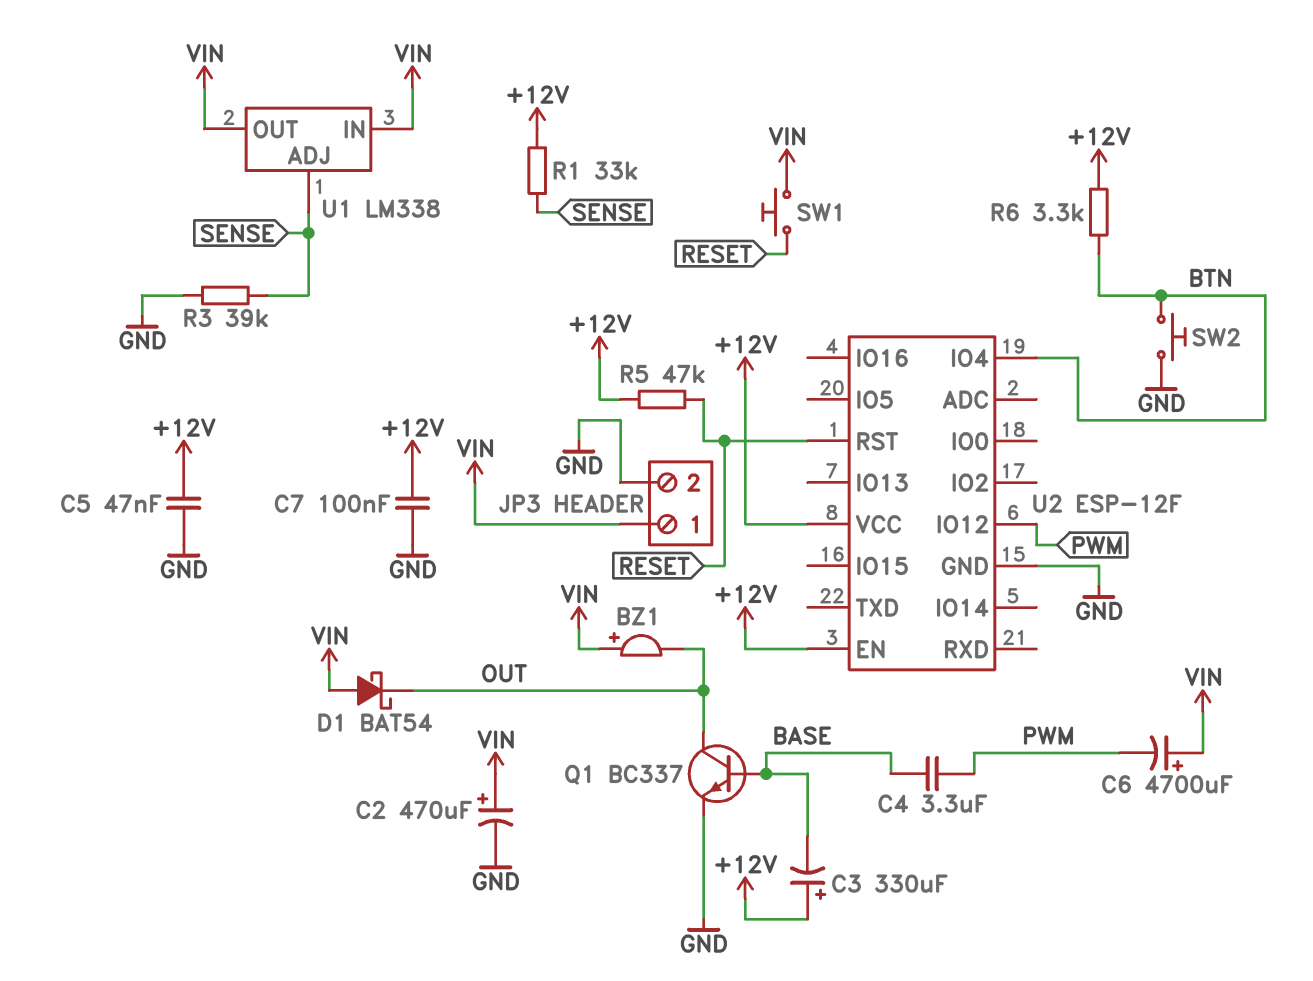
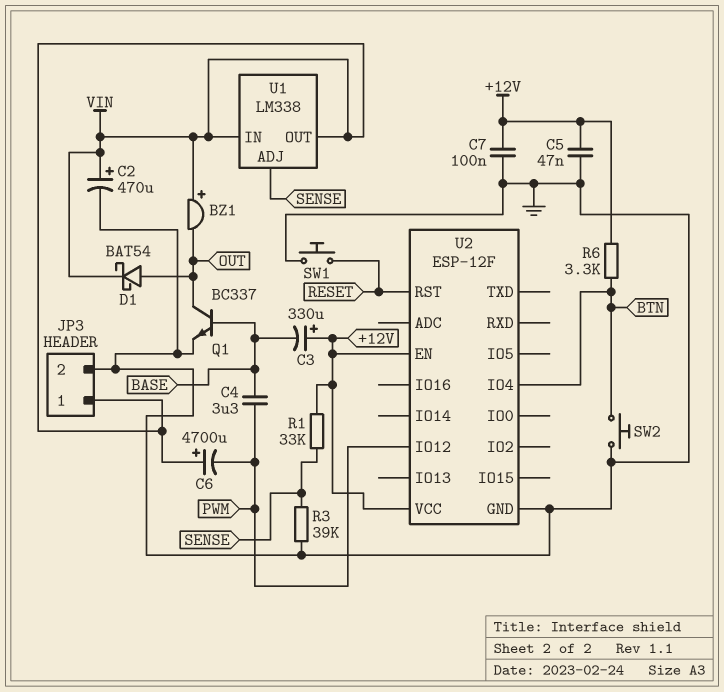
D1: schottky BAT54 (A VIN, K OUT) -> schottky BAT54 (A OUT, K VIN)
R5: 47k (+12V, RESET) -> none
SW1: button (RESET, VIN) -> button (GND, RESET)

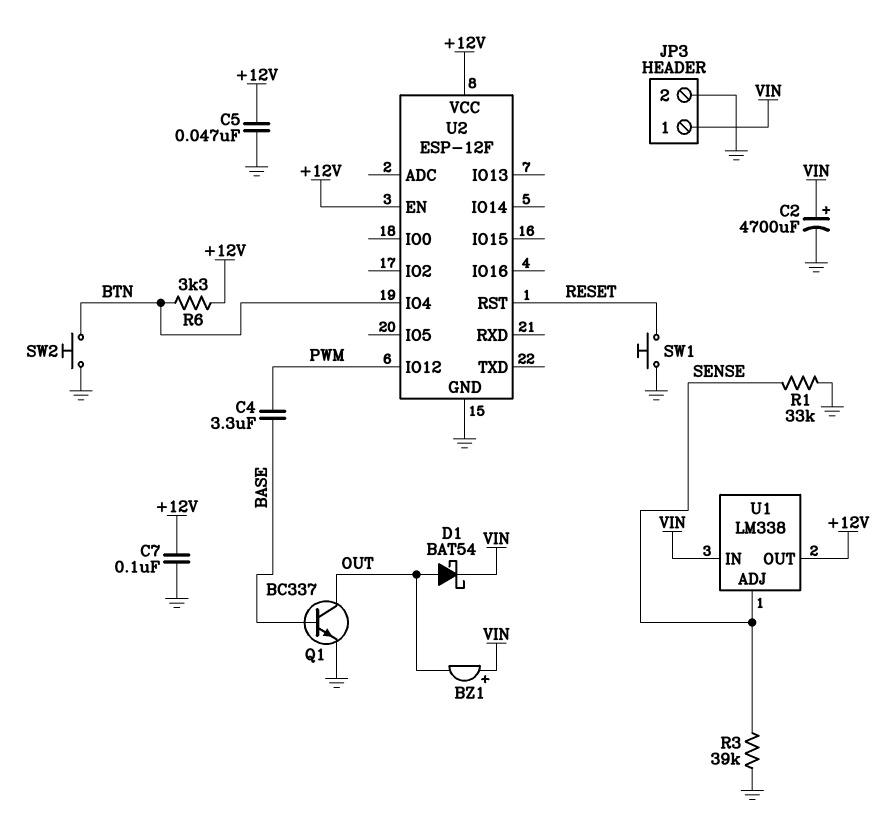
C2: 470uF (plus VIN, minus GND) -> 4700uF (plus VIN, minus GND)
C3: 330uF (plus +12V, minus BASE) -> none
C6: 4700uF (plus VIN, minus PWM) -> none
R1: 33k (+12V, SENSE) -> 33k (GND, SENSE)
U1 pin OUT: VIN -> +12V

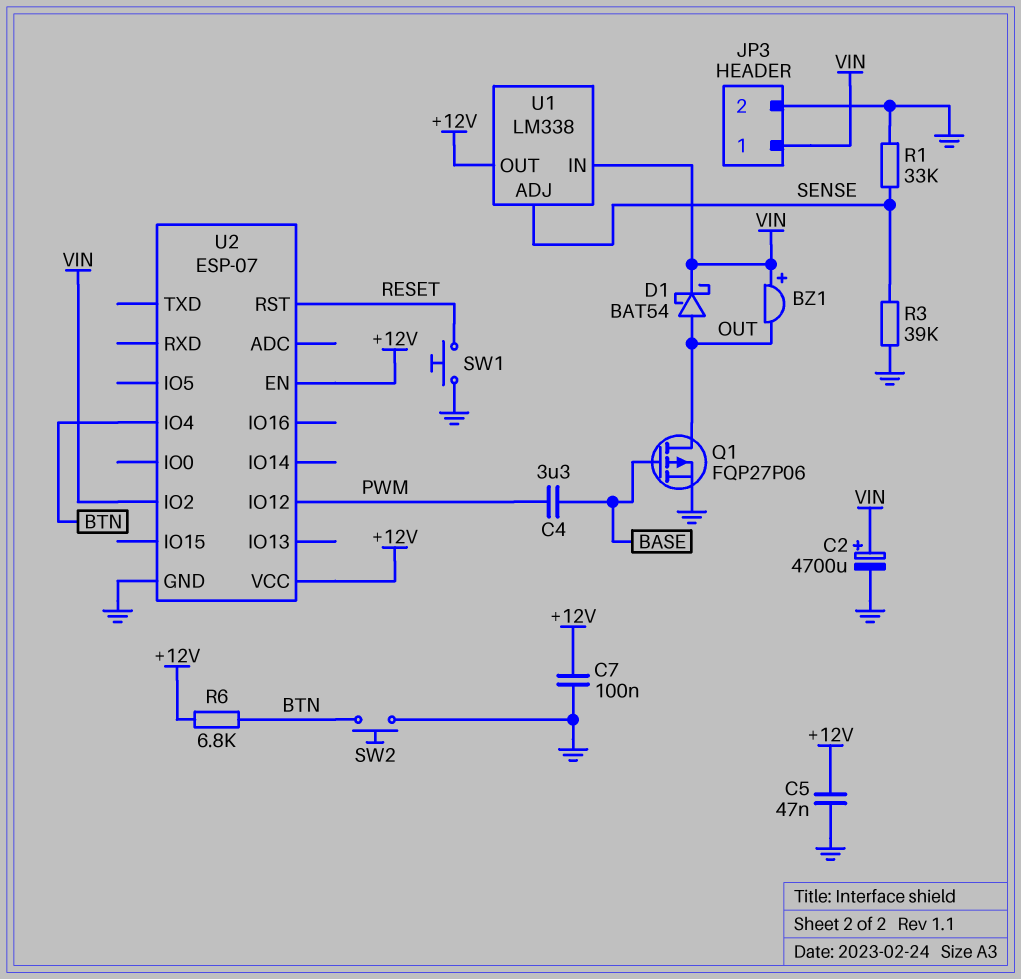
Q1: NPN BC337 (B BASE, C OUT, E GND) -> PMOS FQP27P06 (G BASE, D OUT, S GND)
R6: 3.3k (+12V, BTN) -> 6.8k (+12V, BTN)
U2: ESP-12F -> ESP-07
U2 pin IO2: none -> VIN

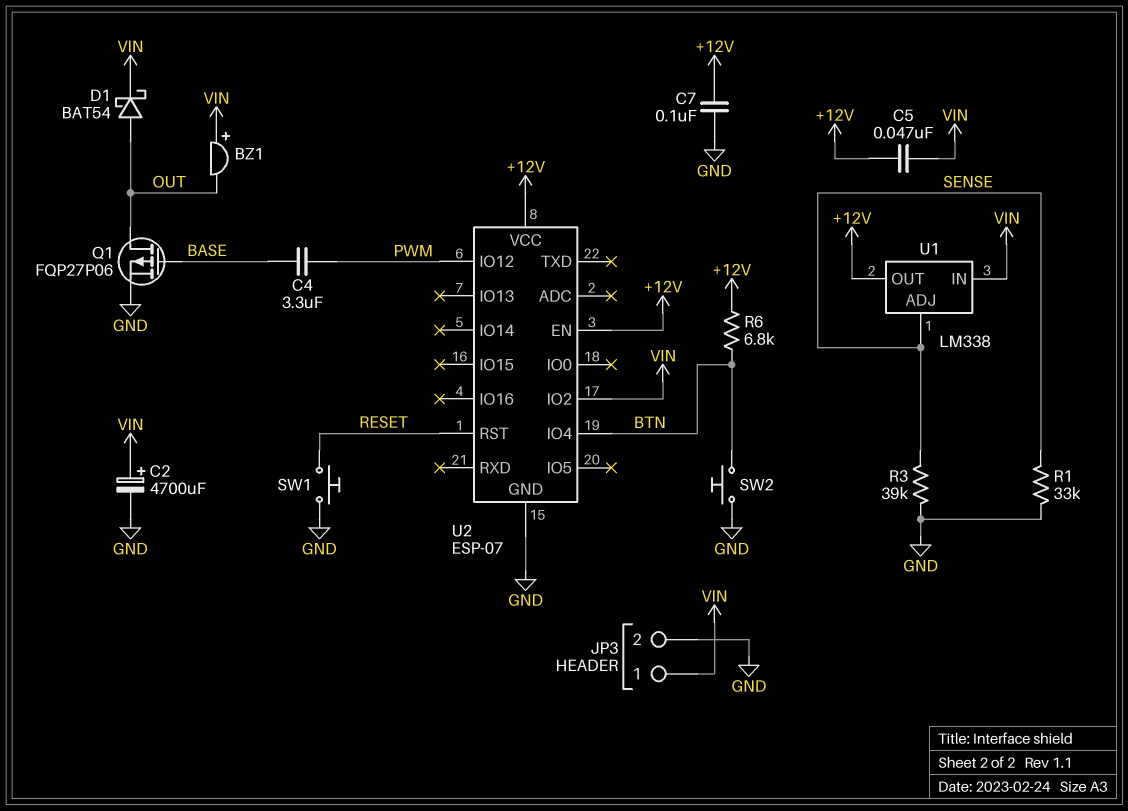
C5: 47nF (+12V, GND) -> 47nF (+12V, VIN)

